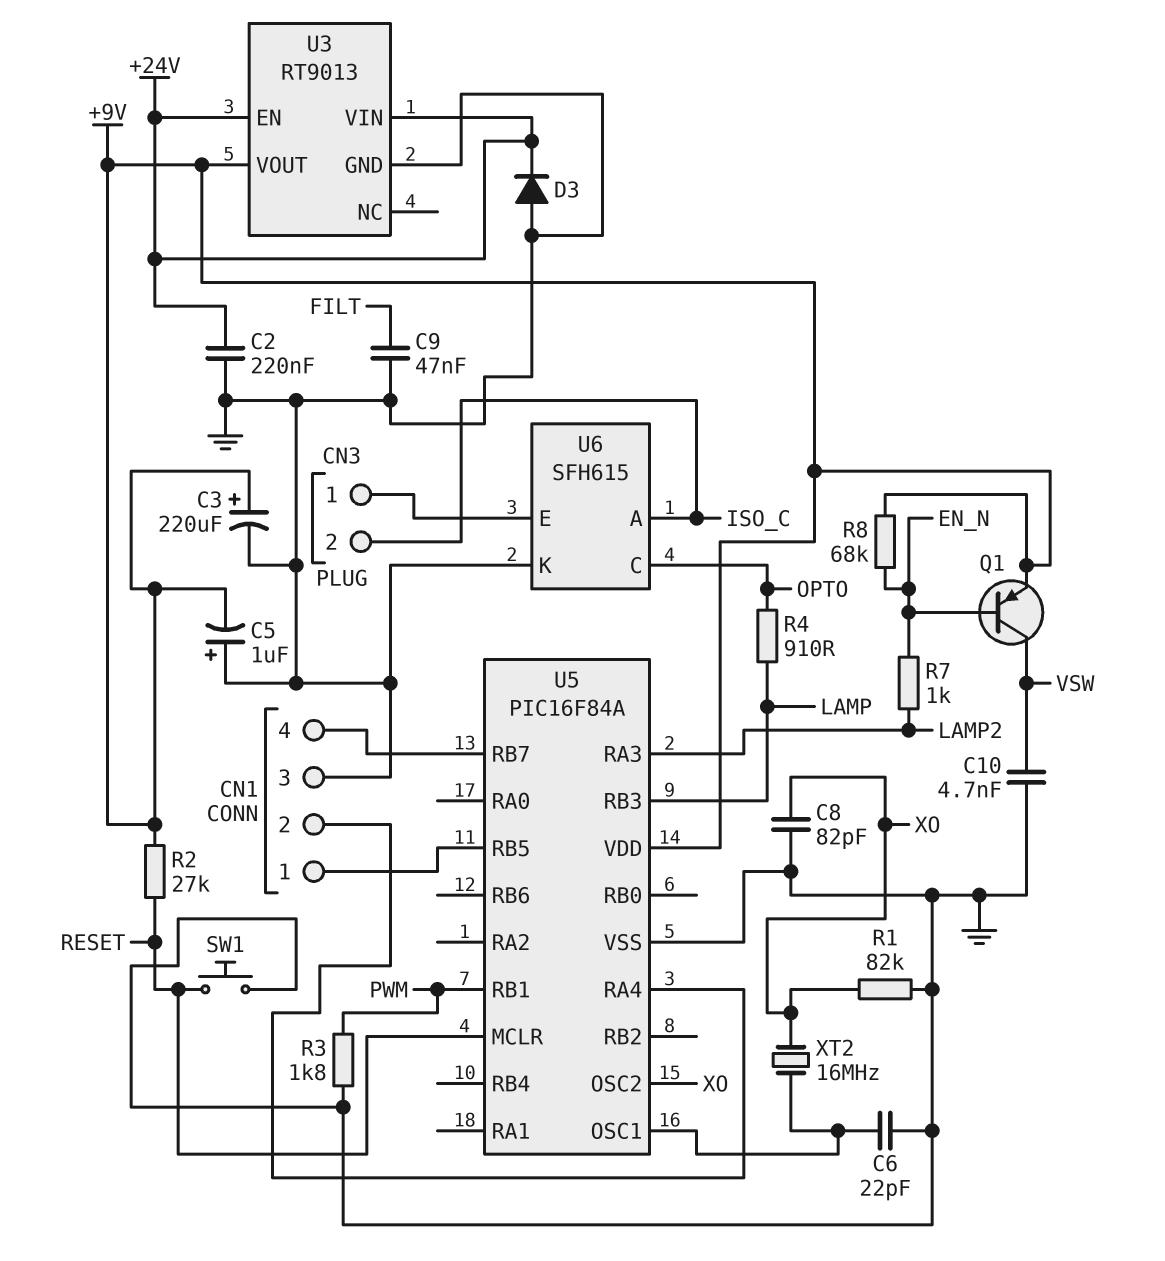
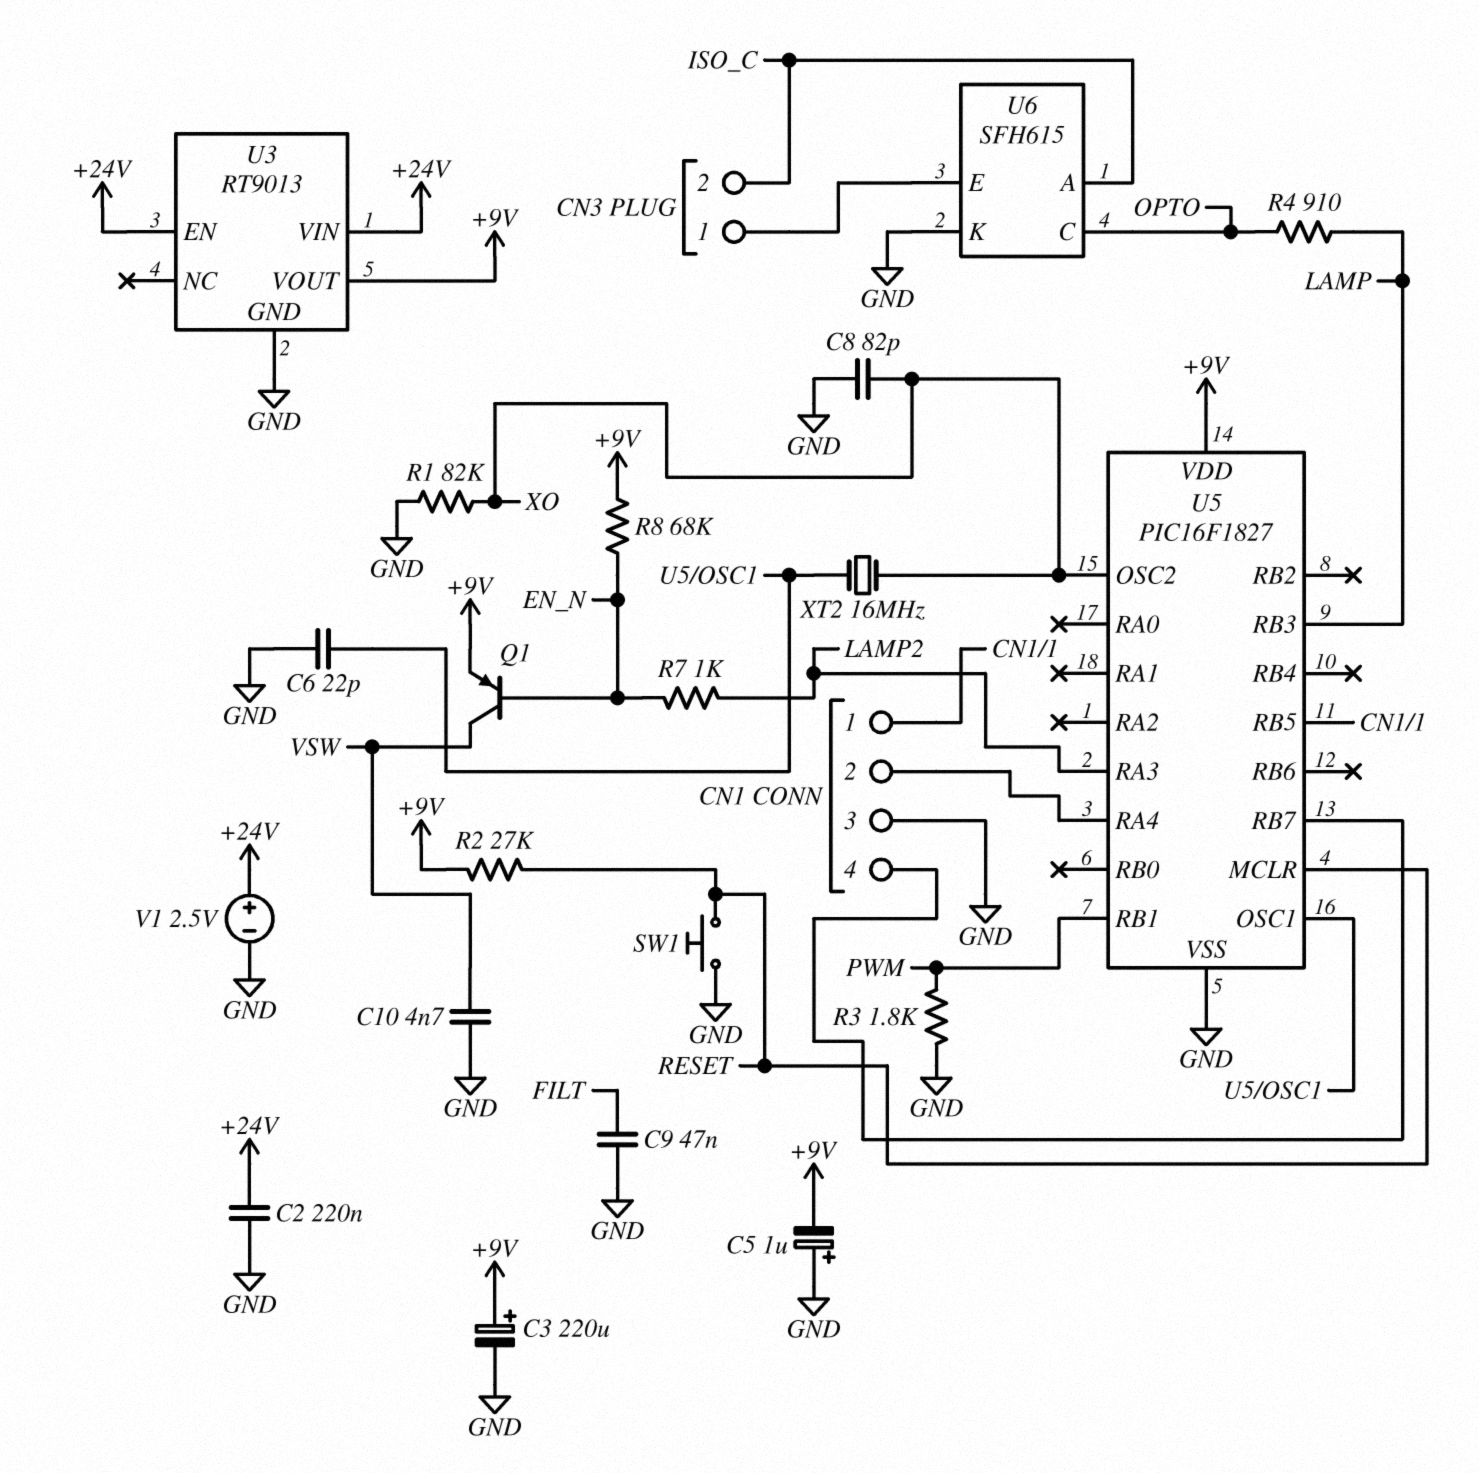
D3: diode (A GND, K +24V) -> none
U5: PIC16F84A -> PIC16F1827
V1: none -> 2.5V (plus +24V, minus GND)

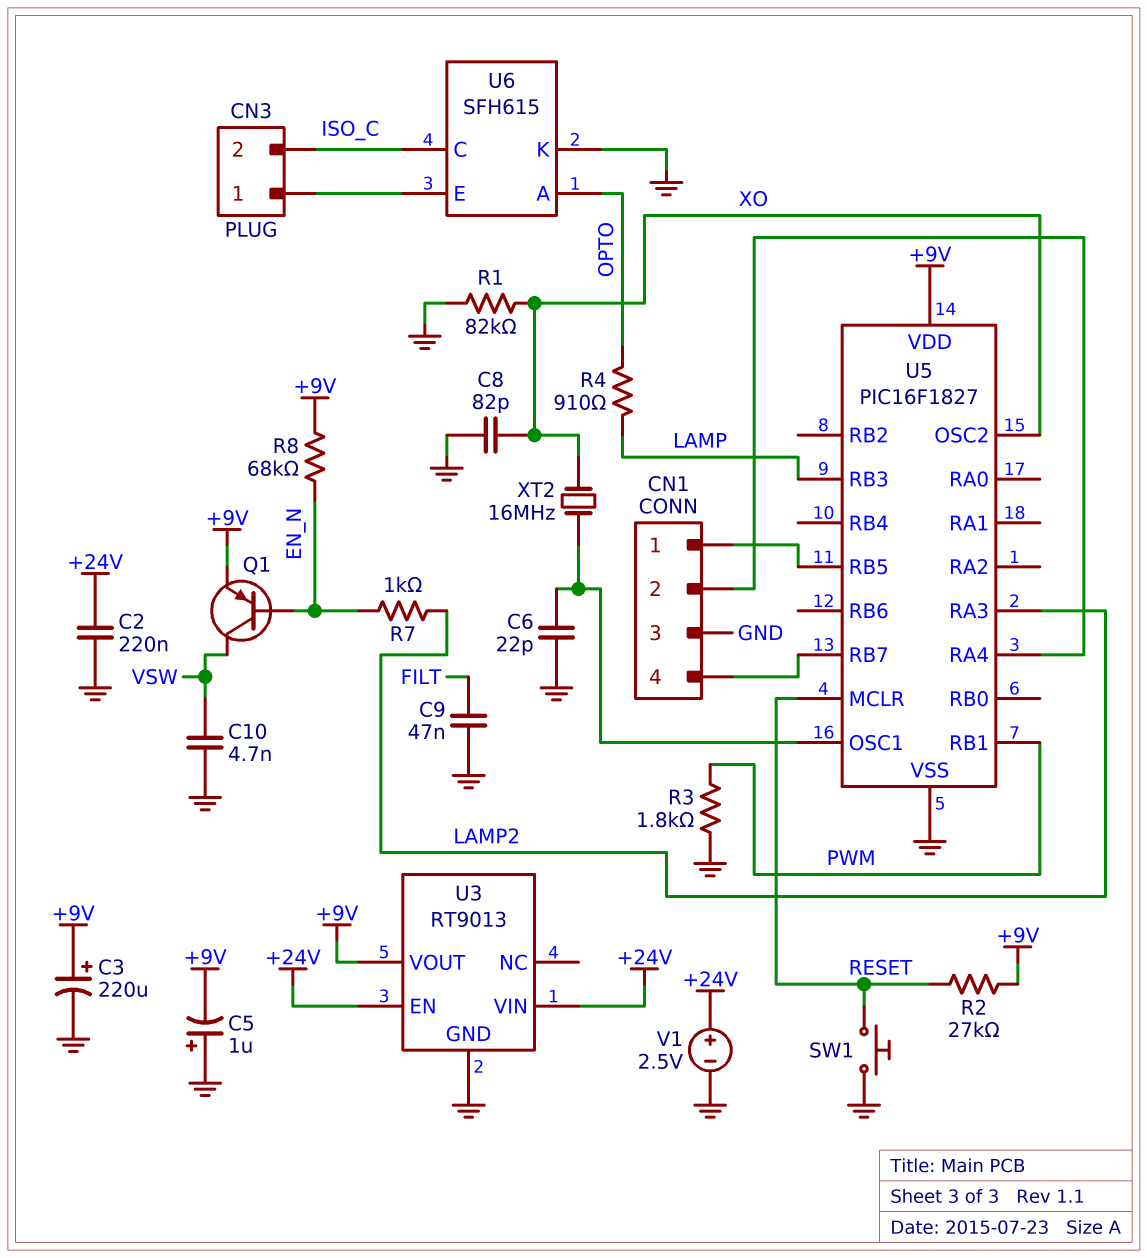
U6 pin A: ISO_C -> OPTO
U6 pin C: OPTO -> ISO_C

